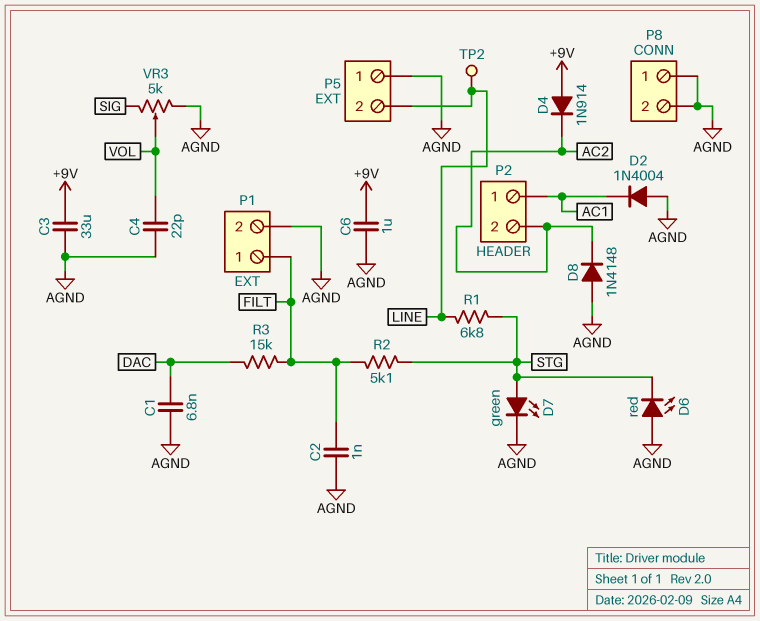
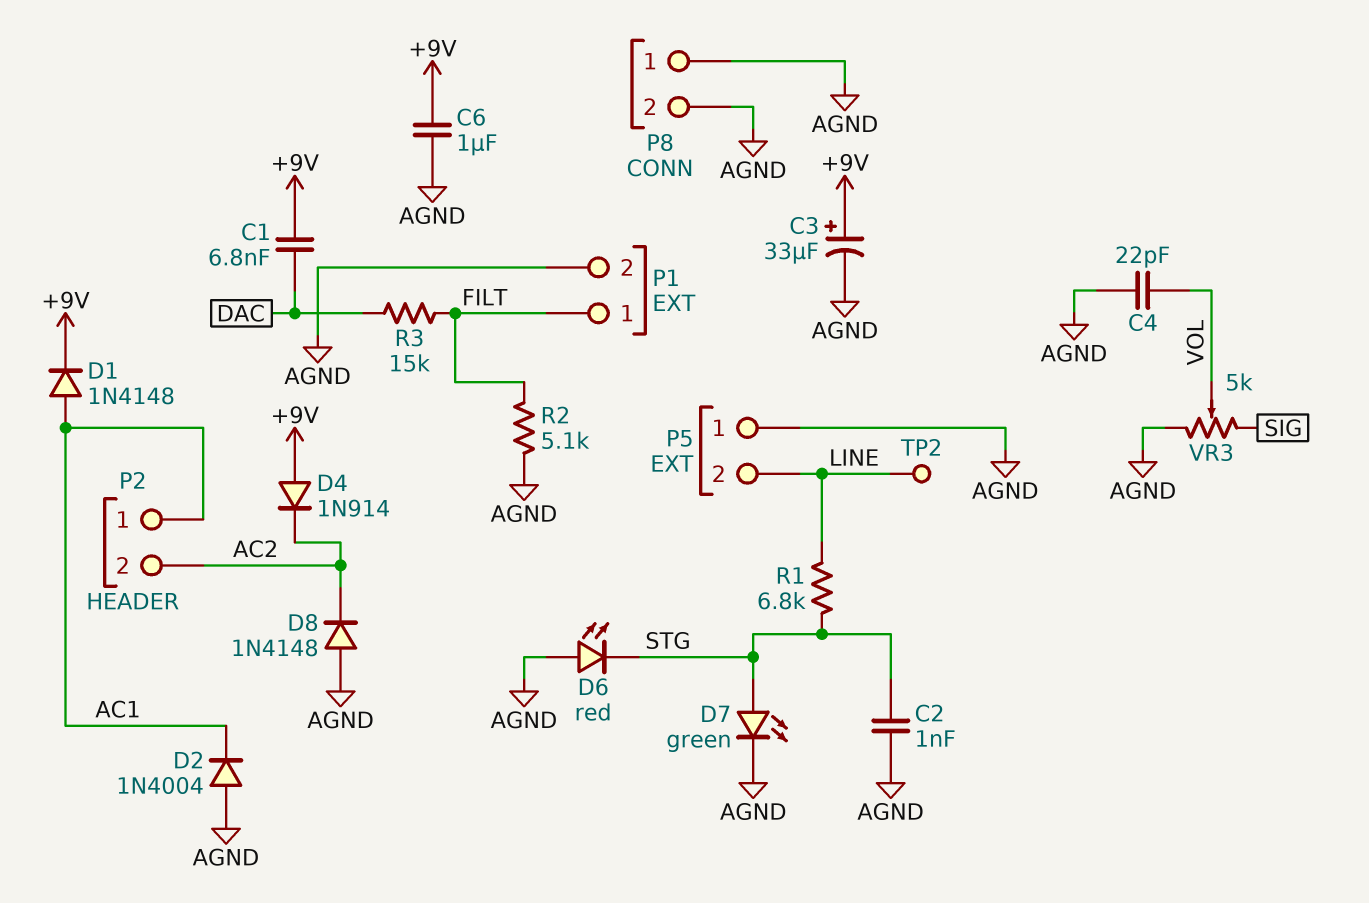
C1: 6.8nF (AGND, DAC) -> 6.8nF (+9V, DAC)
C2: 1nF (AGND, FILT) -> 1nF (AGND, STG)
C3: 33uF (+9V, AGND) -> 33uF (plus +9V, minus AGND)
D1: none -> diode 1N4148 (A AC1, K +9V)
R2: 5.1k (FILT, STG) -> 5.1k (AGND, FILT)

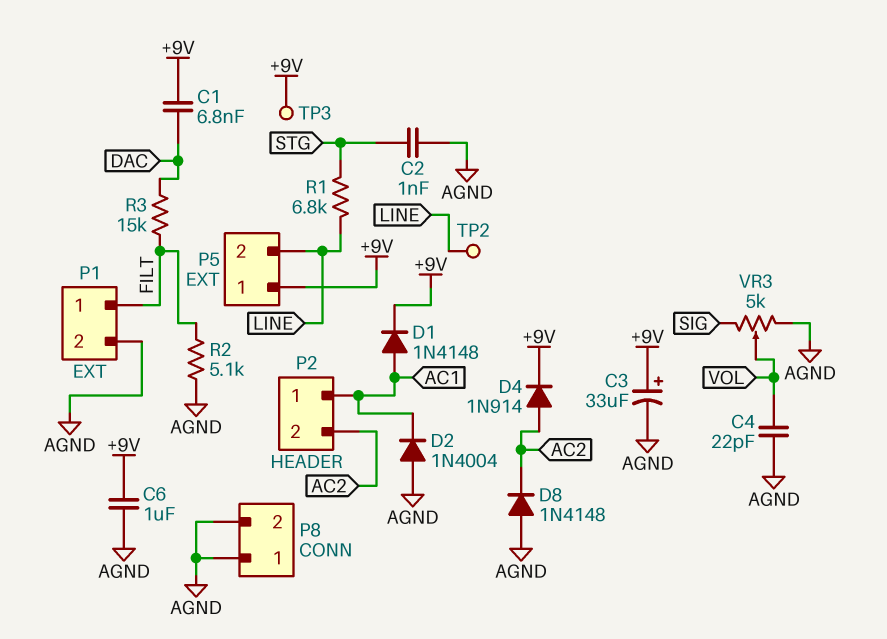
D4: diode 1N914 (A +9V, K AC2) -> diode 1N914 (A AC2, K +9V)
D6: LED red (A AGND, K STG) -> none
D7: LED green (A STG, K AGND) -> none
P5 pin 1: AGND -> +9V
TP3: none -> test point (+9V)

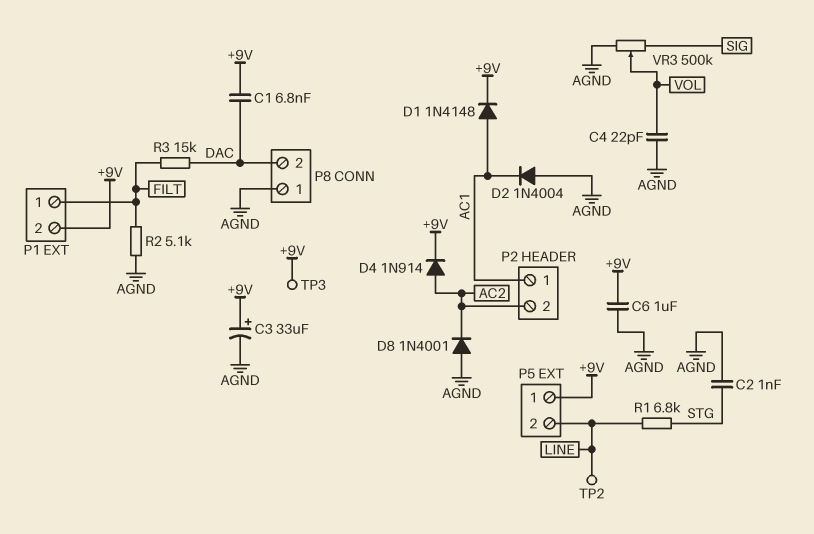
D8: diode 1N4148 (A AGND, K AC2) -> diode 1N4001 (A AGND, K AC2)
P1 pin 2: AGND -> +9V
P8 pin 2: AGND -> DAC
VR3: 5k (AGND, SIG, wiper VOL) -> 500k (AGND, SIG, wiper VOL)

